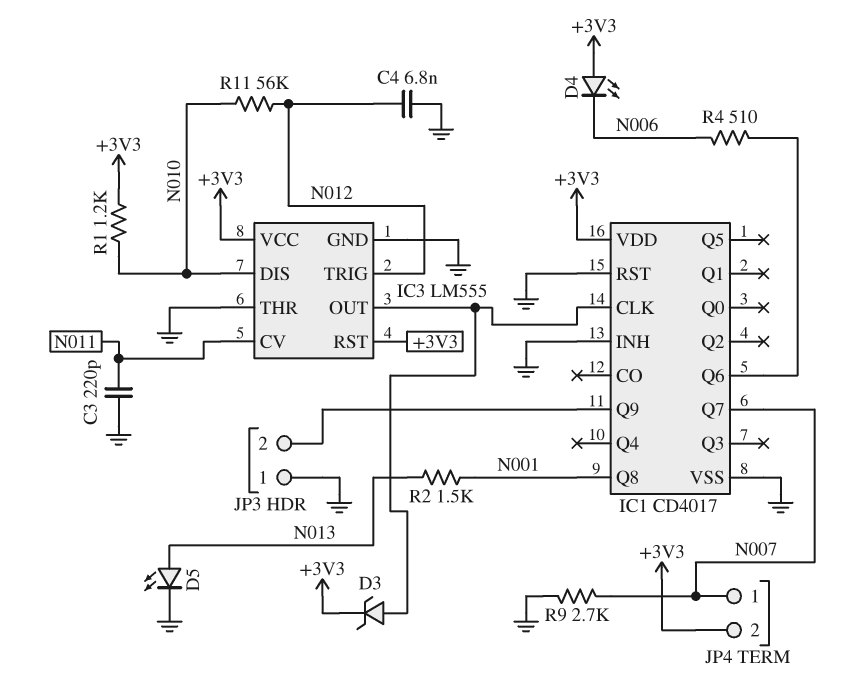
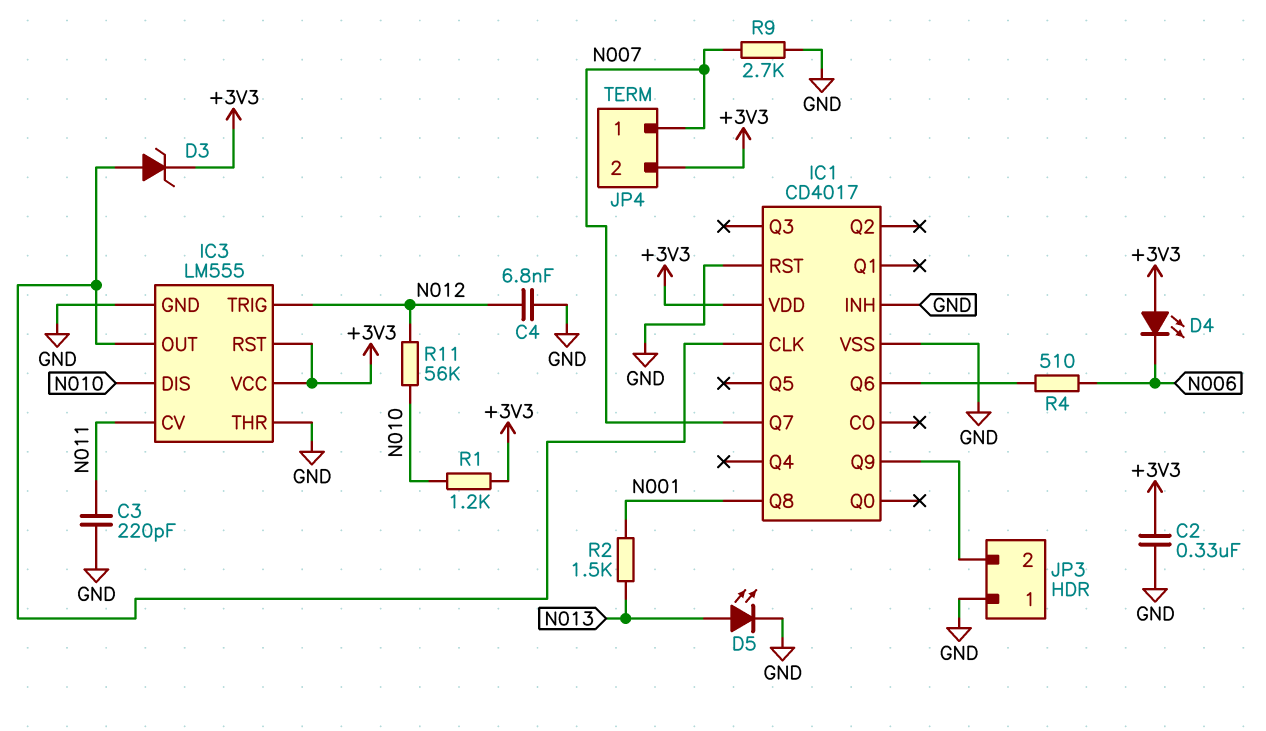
C2: none -> 330nF (+3V3, GND)

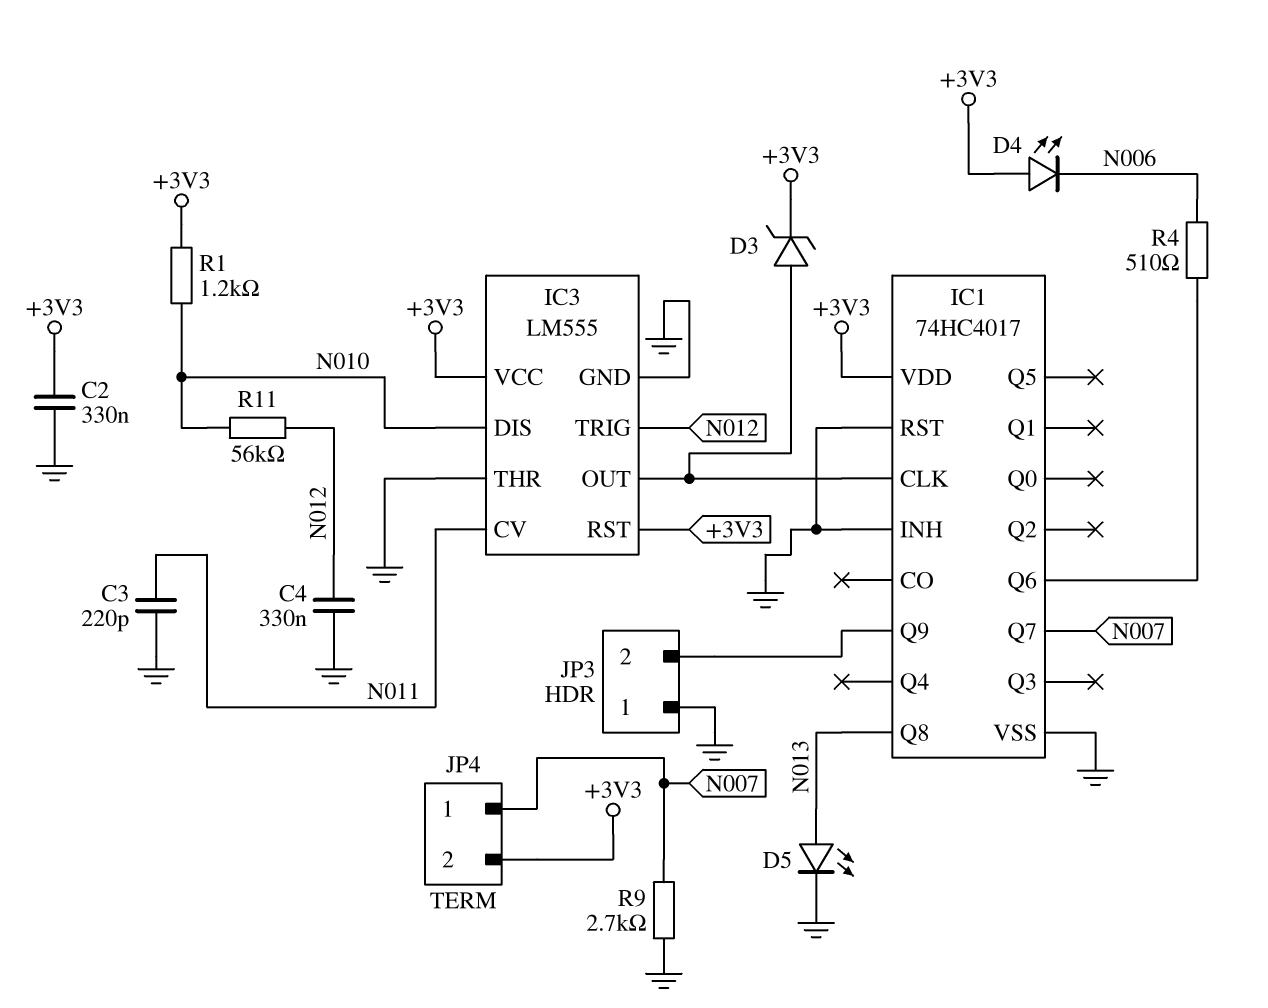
C4: 6.8nF (GND, N012) -> 330nF (GND, N012)
IC1: CD4017 -> 74HC4017
IC1 pin Q8: N001 -> N013
R2: 1.5k (N001, N013) -> none

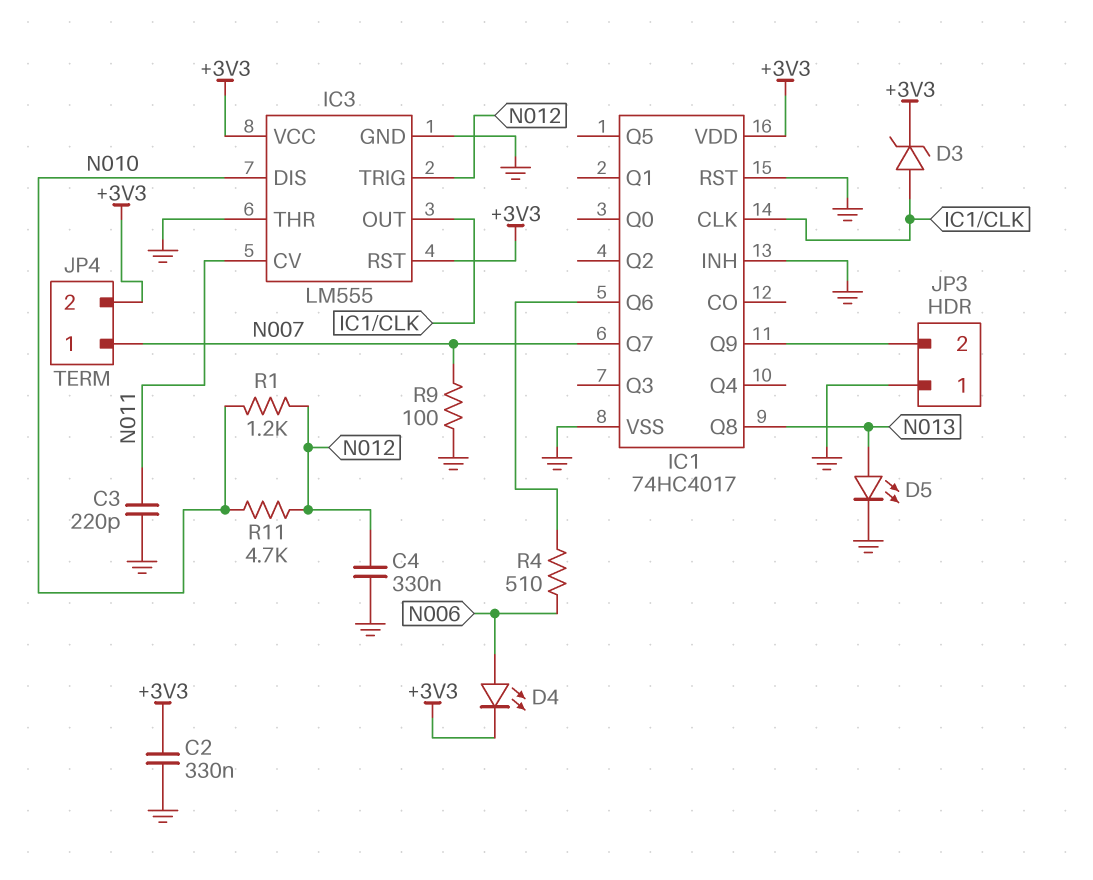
D4: LED (A +3V3, K N006) -> LED (A N006, K +3V3)
R1: 1.2k (+3V3, N010) -> 1.2k (N010, N012)
R9: 2.7k (GND, N007) -> 100 (GND, N007)
R11: 56k (N010, N012) -> 4.7k (N010, N012)

